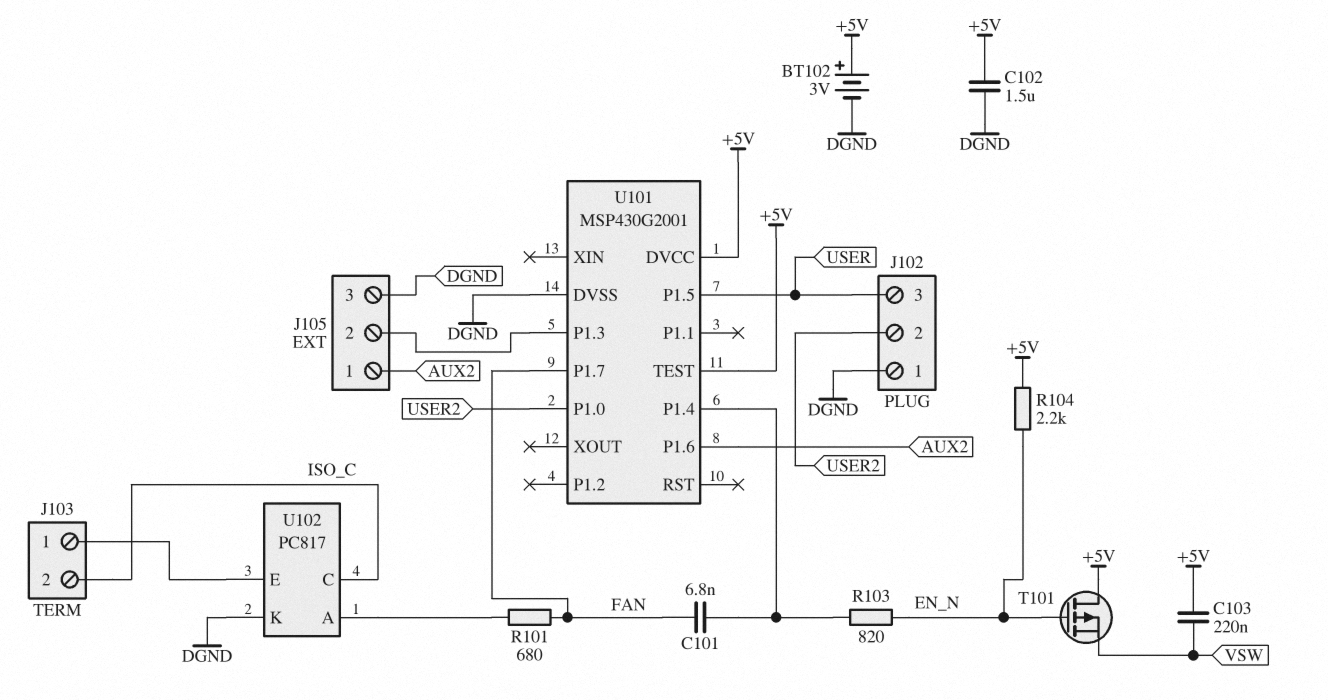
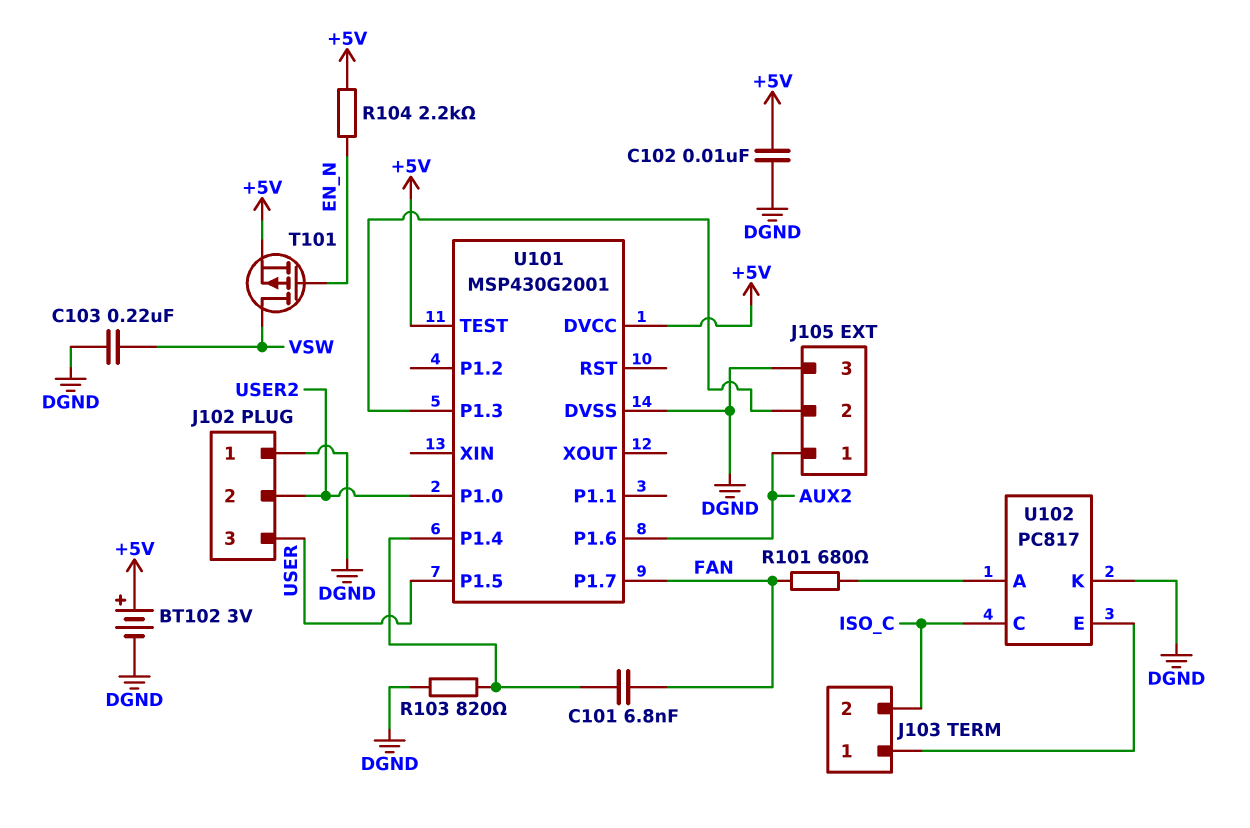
C102: 1.5uF (+5V, DGND) -> 10nF (+5V, DGND)
C103: 220nF (+5V, VSW) -> 220nF (DGND, VSW)
R103: 820 (EN_N, U101/P1.4) -> 820 (DGND, U101/P1.4)
T101: PMOS (G EN_N, D +5V, S VSW) -> PMOS (G EN_N, D VSW, S +5V)

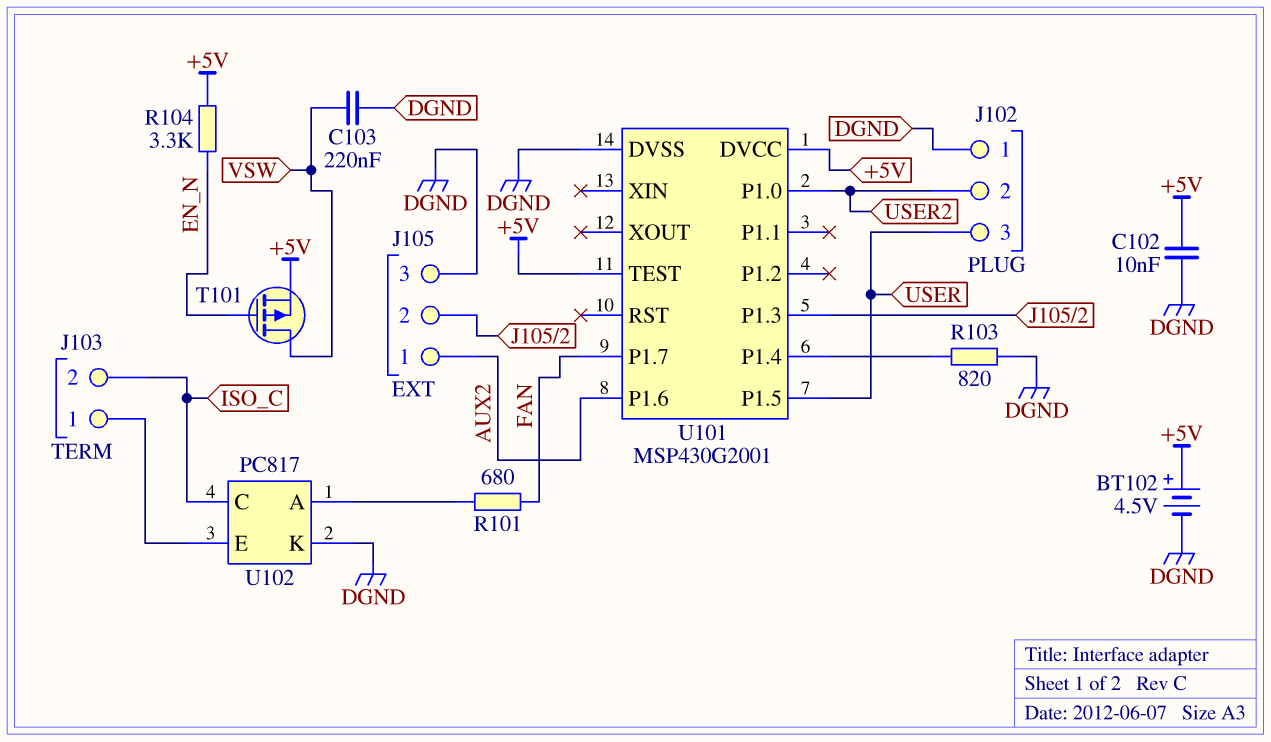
BT102: 3V (plus +5V, minus DGND) -> 4.5V (plus +5V, minus DGND)
C101: 6.8nF (FAN, U101/P1.4) -> none
R104: 2.2k (+5V, EN_N) -> 3.3k (+5V, EN_N)

